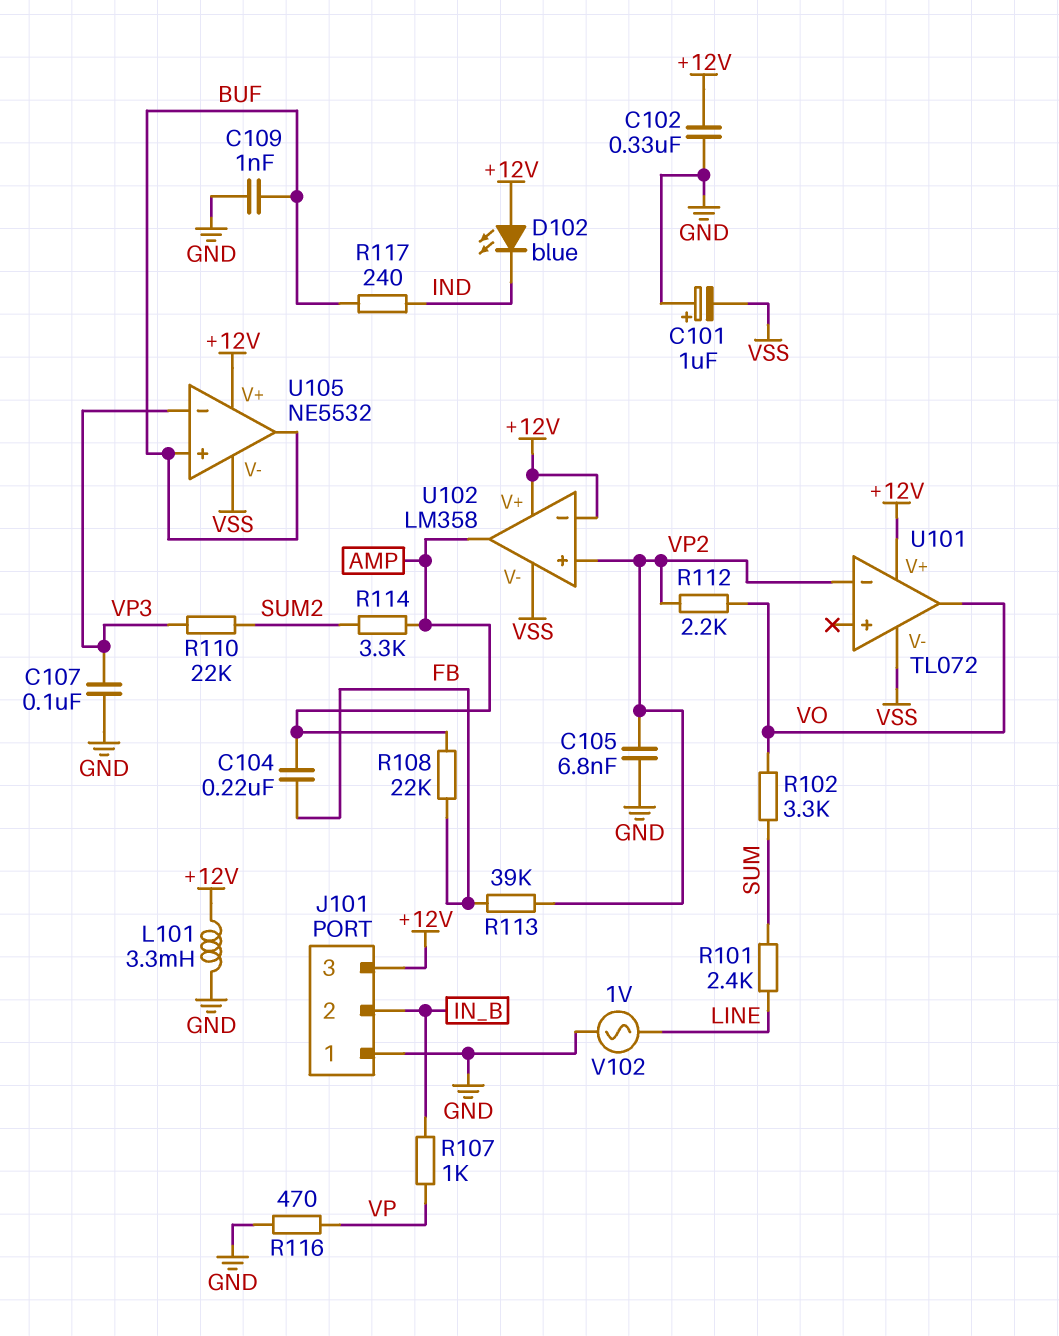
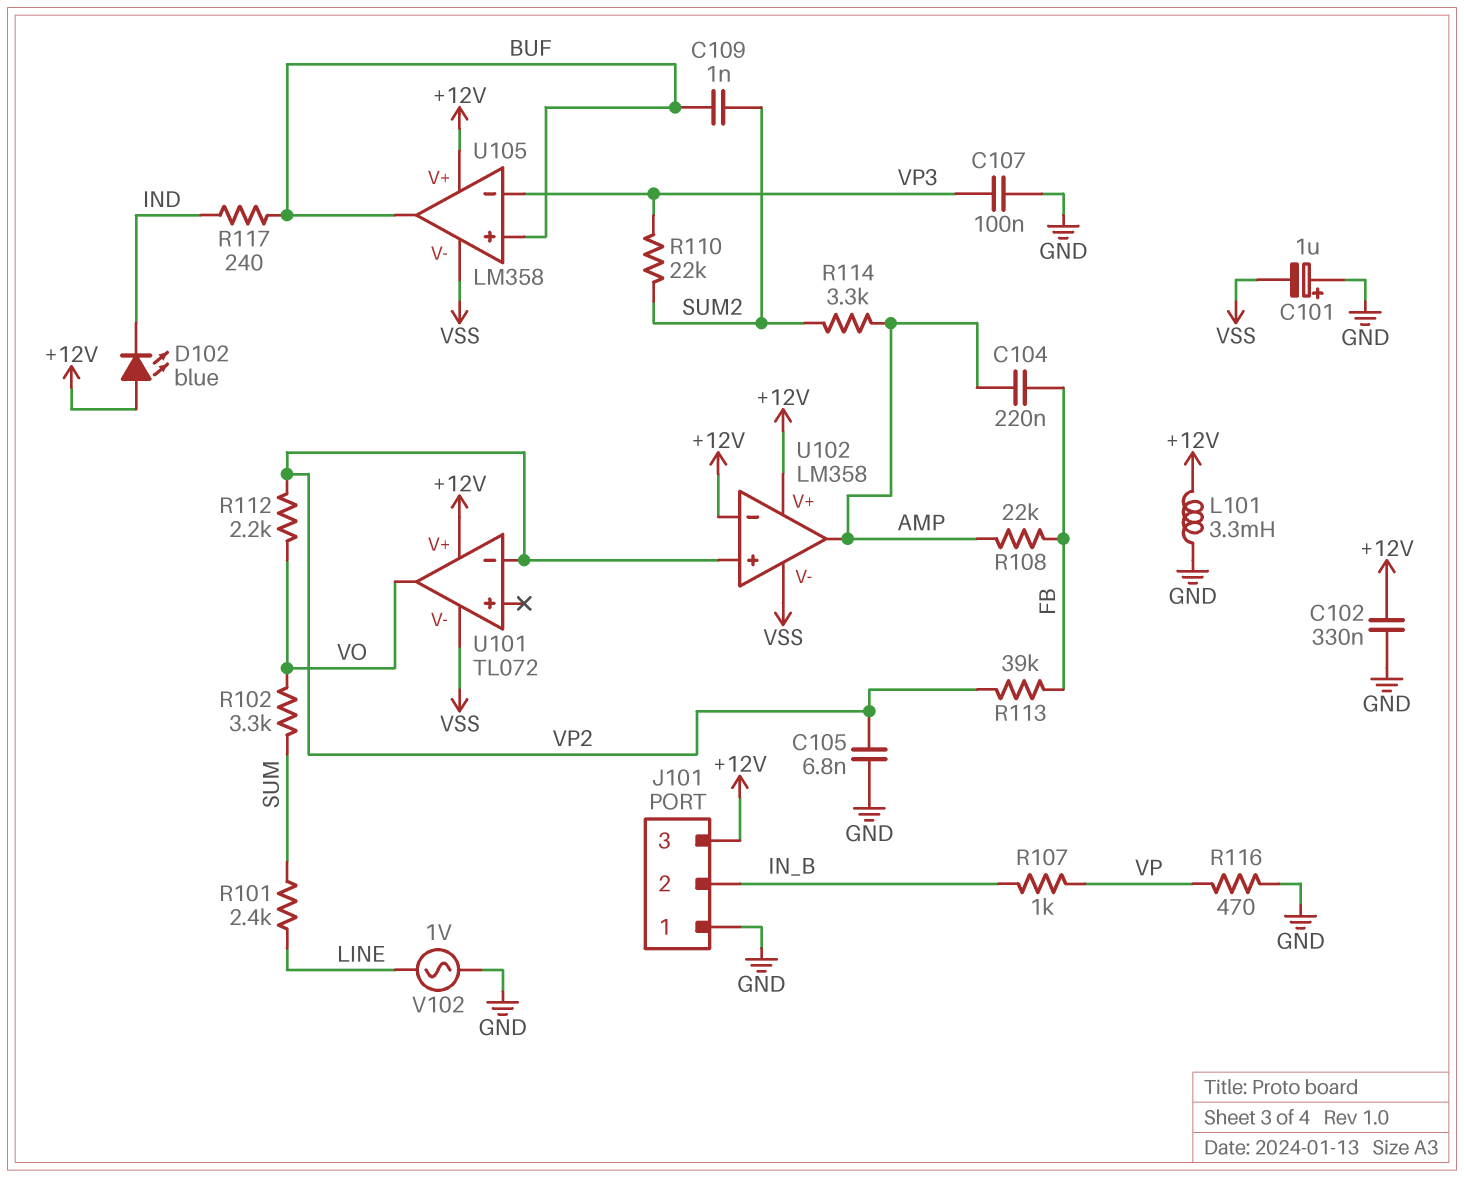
C109: 1nF (BUF, GND) -> 1nF (BUF, SUM2)
U105: NE5532 -> LM358

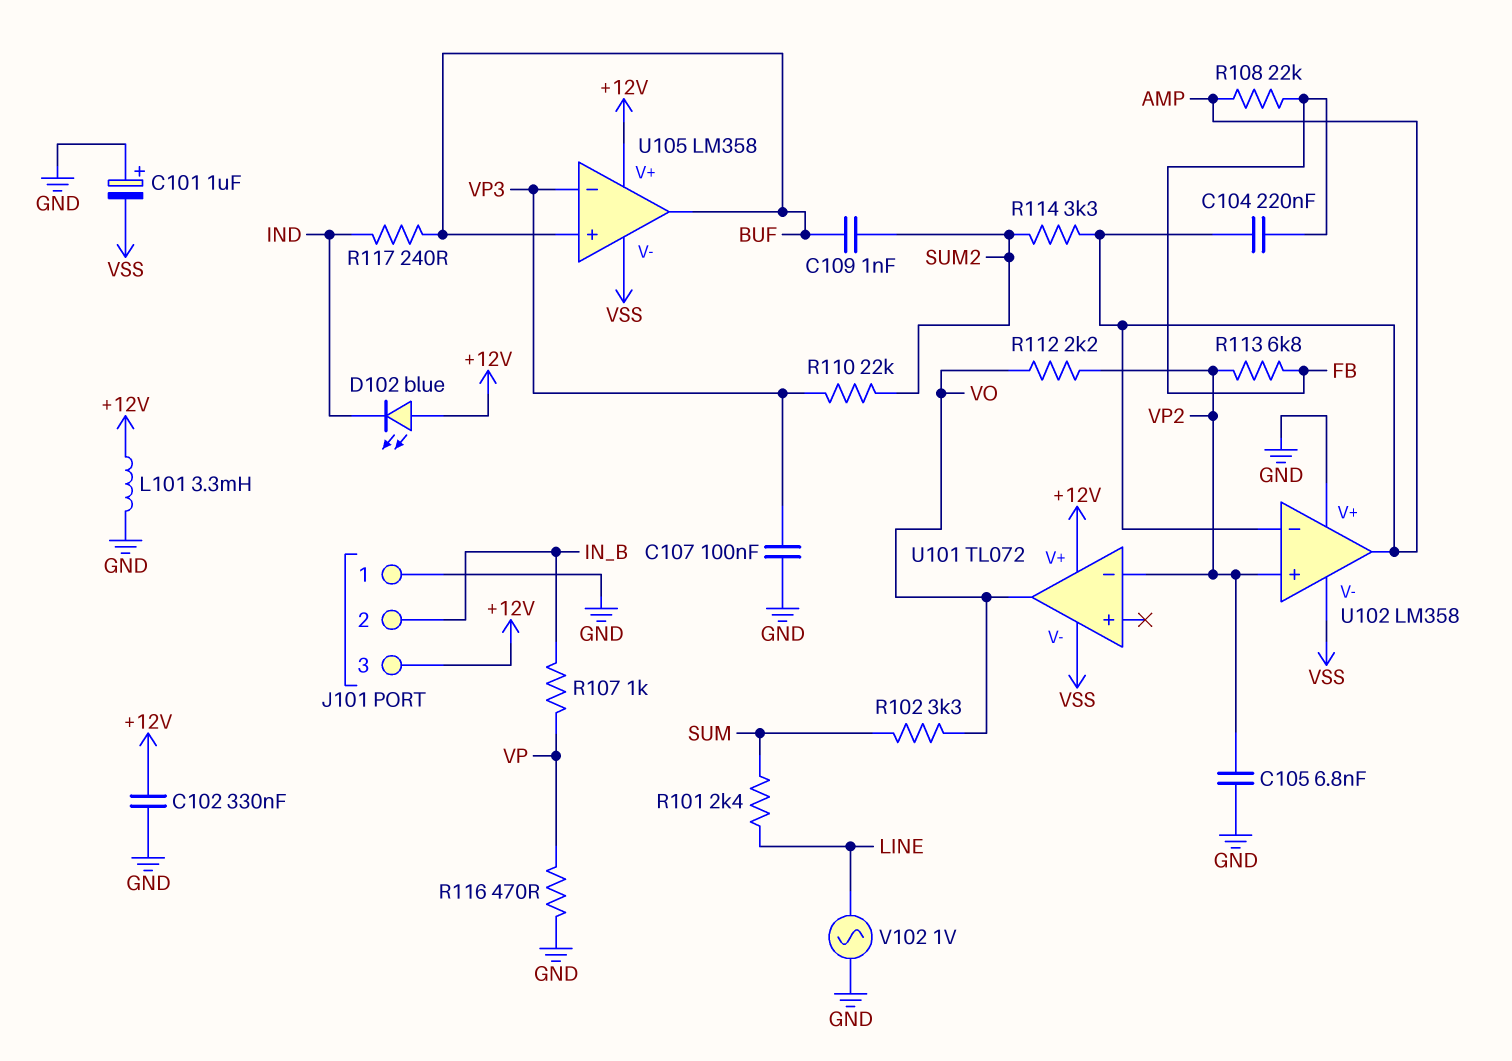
R113: 39k (FB, VP2) -> 6.8k (FB, VP2)
U102 pin V+: +12V -> GND
U102 pin in-: +12V -> AMP

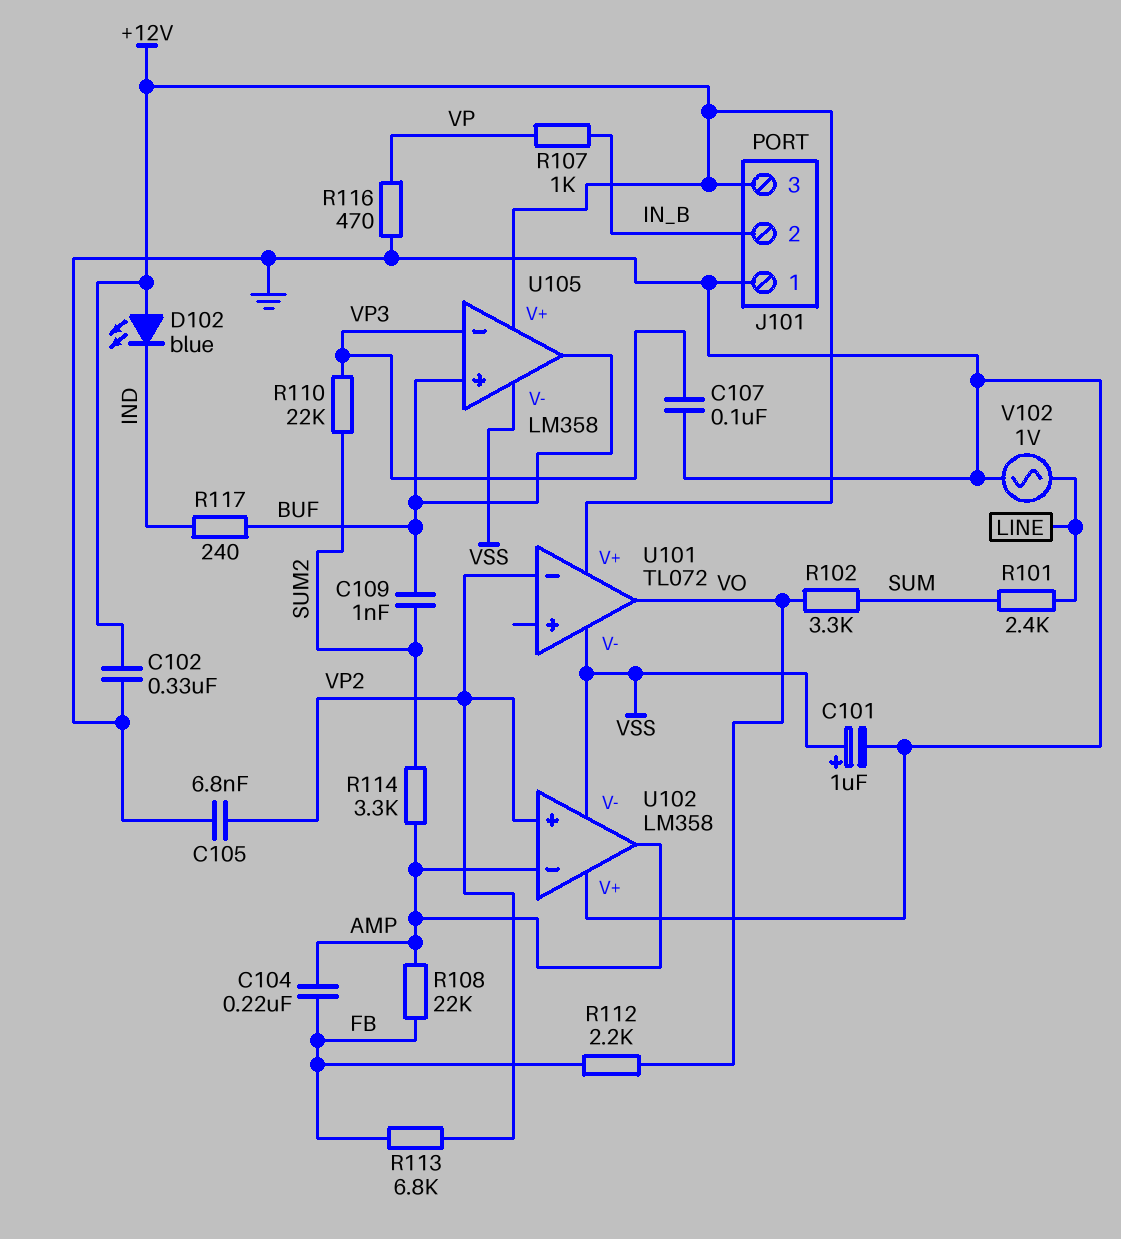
C101: 1uF (plus GND, minus VSS) -> 1uF (plus VSS, minus GND)
L101: 3.3mH (+12V, GND) -> none
R112: 2.2k (VO, VP2) -> 2.2k (FB, VO)

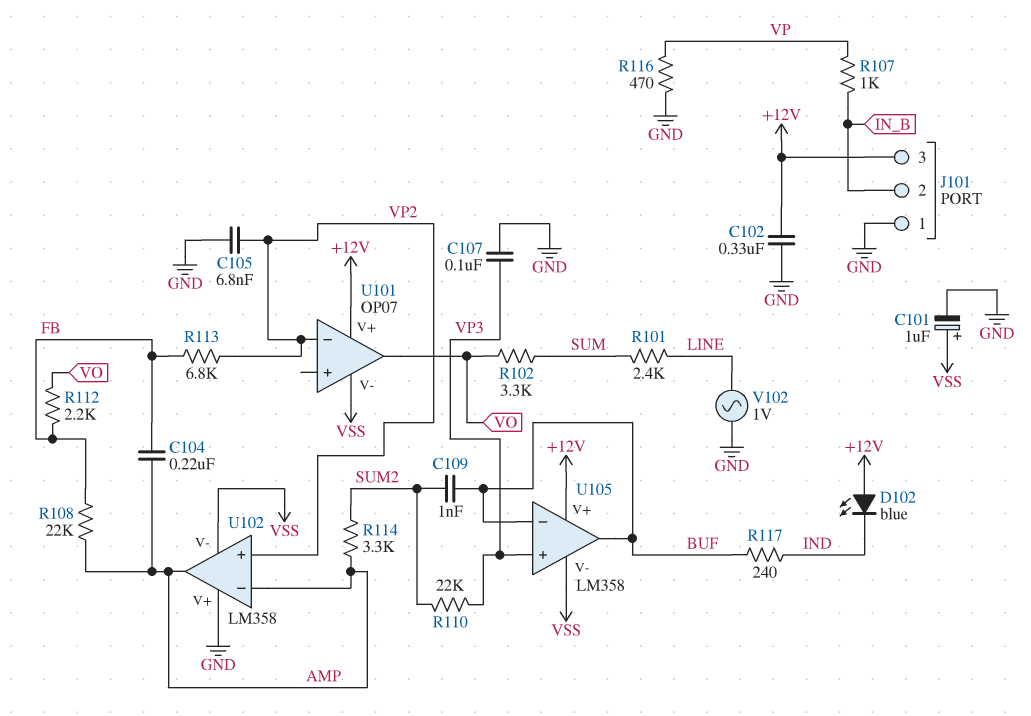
U101: TL072 -> OP07
U105 pin in+: BUF -> VP3
U105 pin in-: VP3 -> BUF

